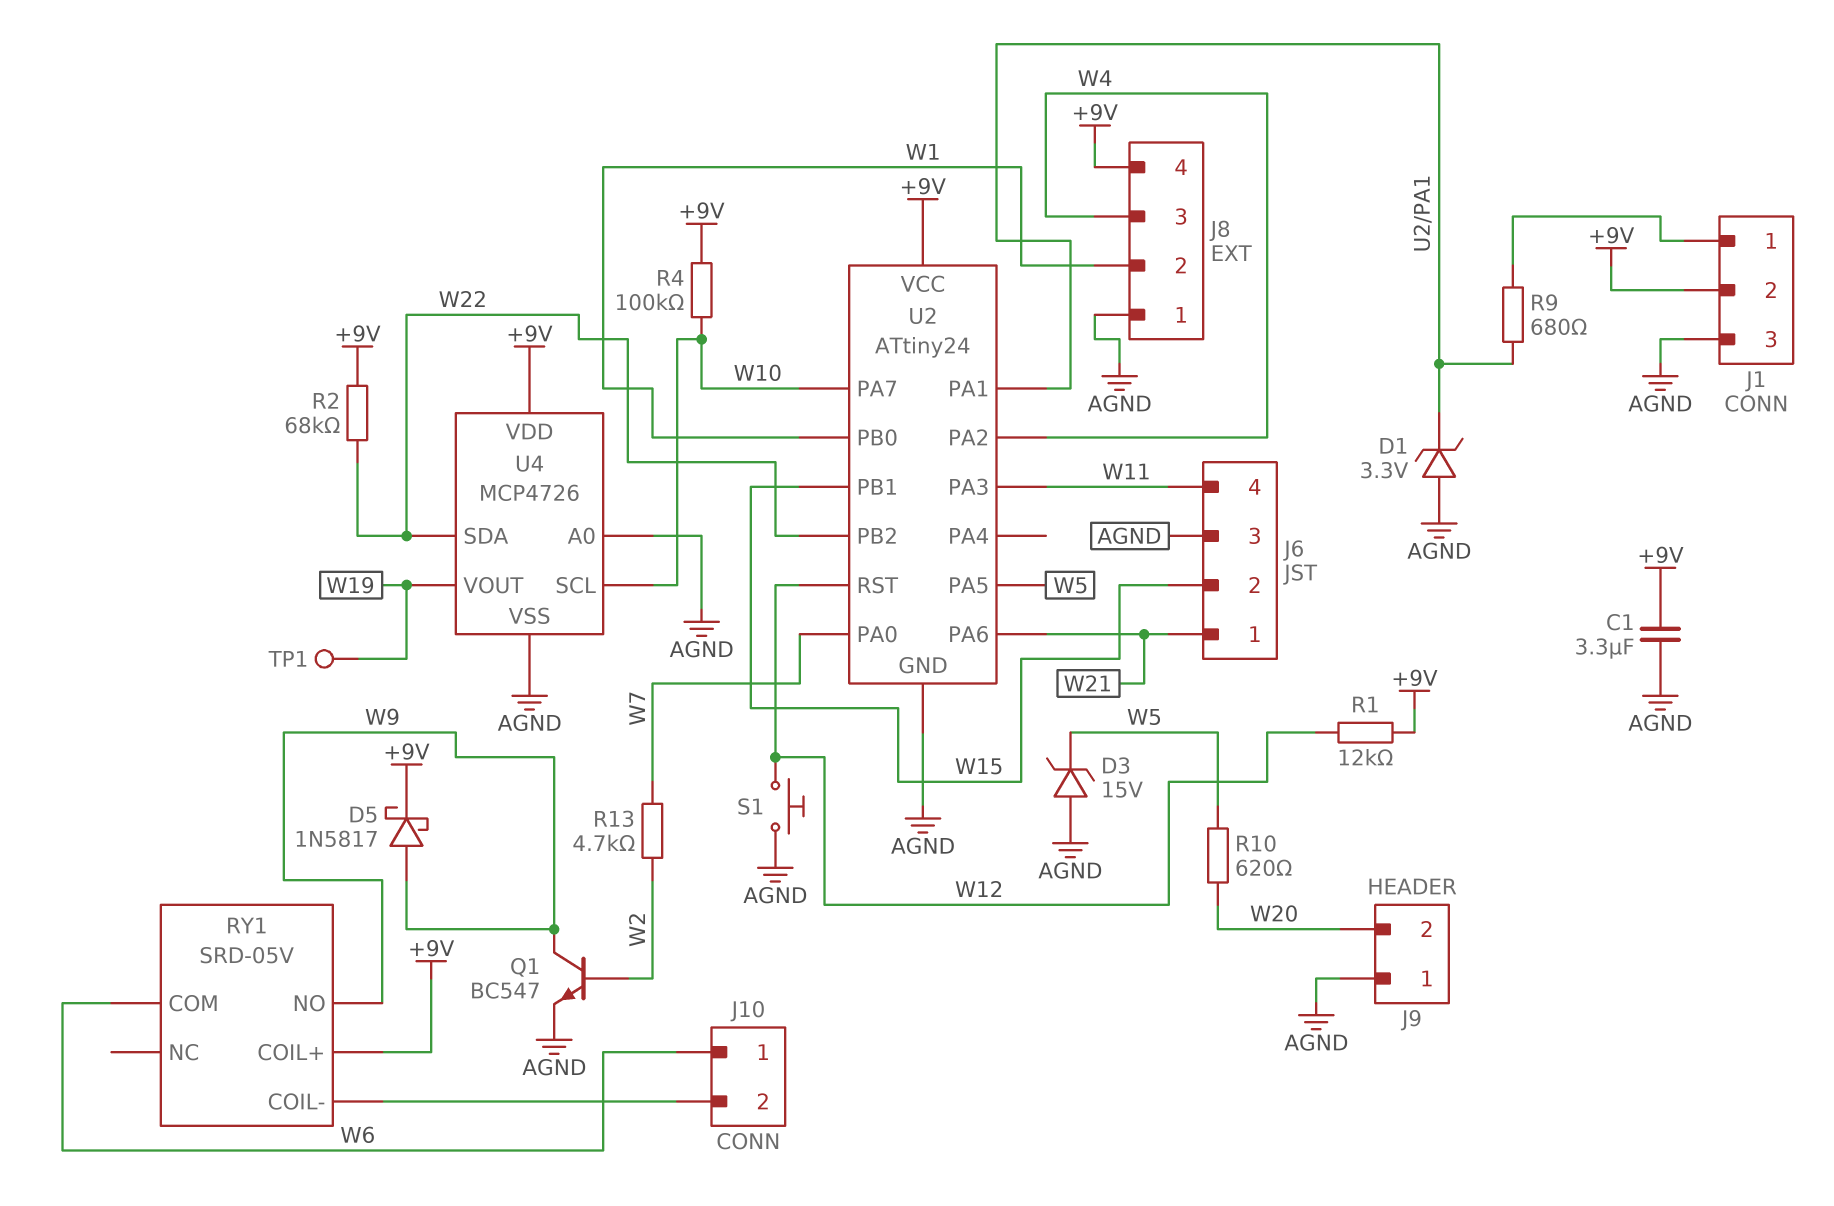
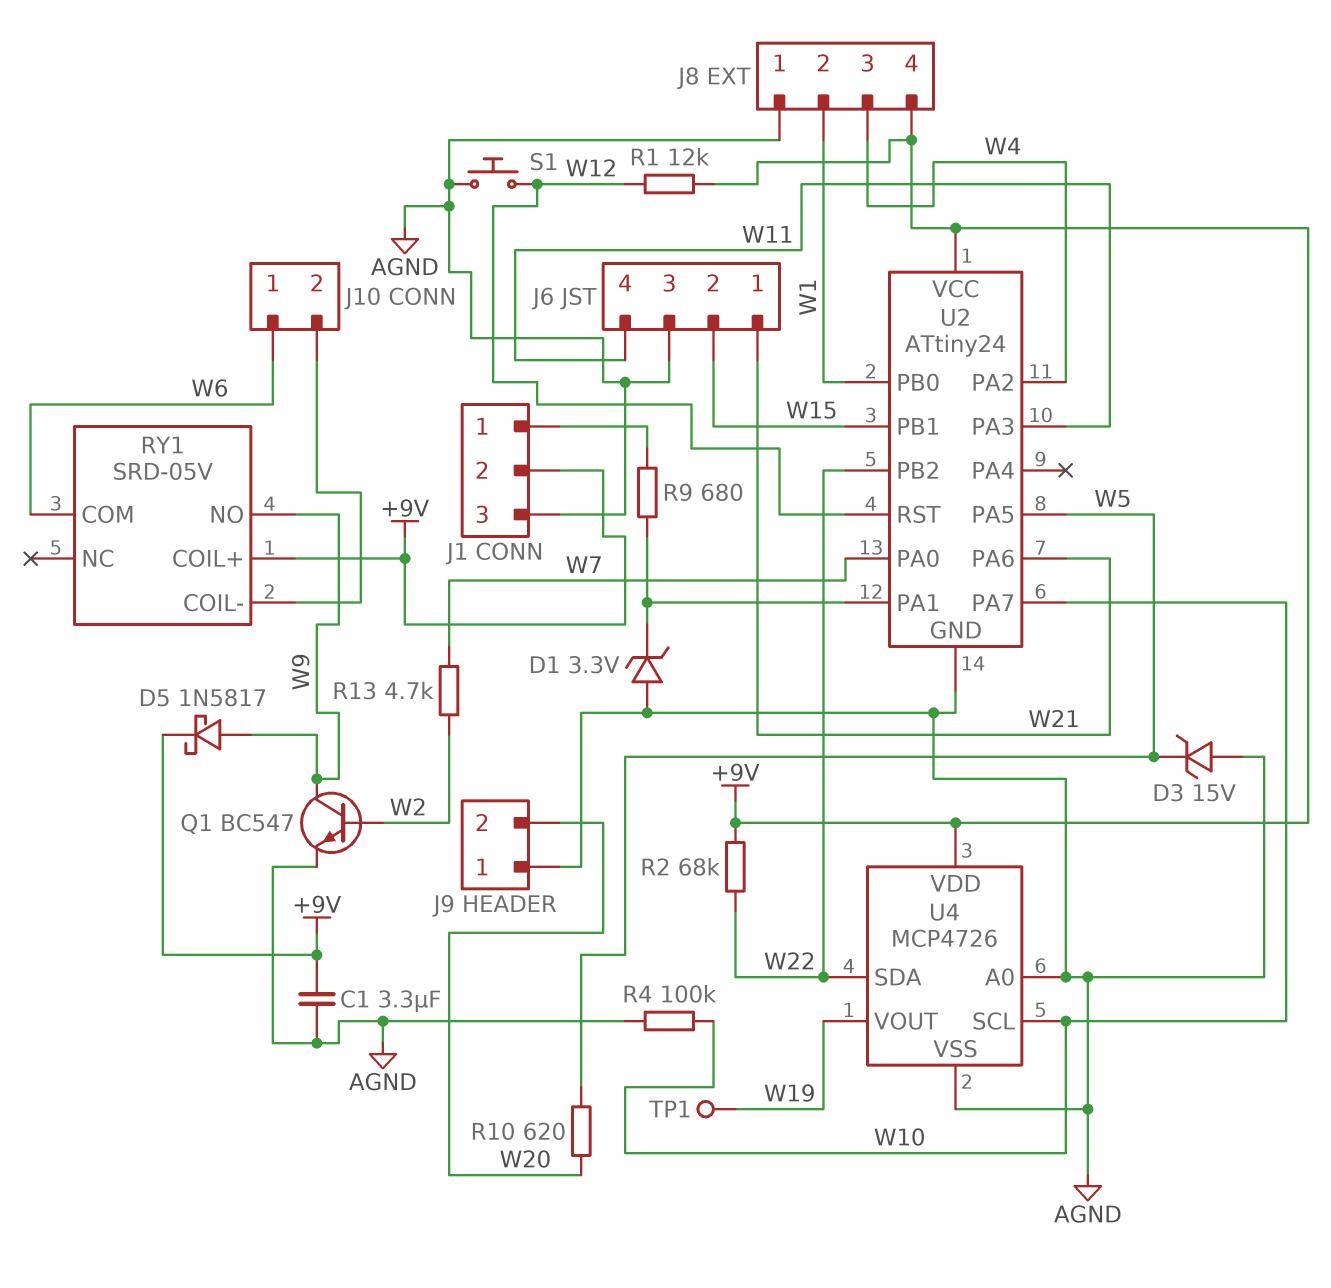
R4: 100k (+9V, W10) -> 100k (AGND, W10)

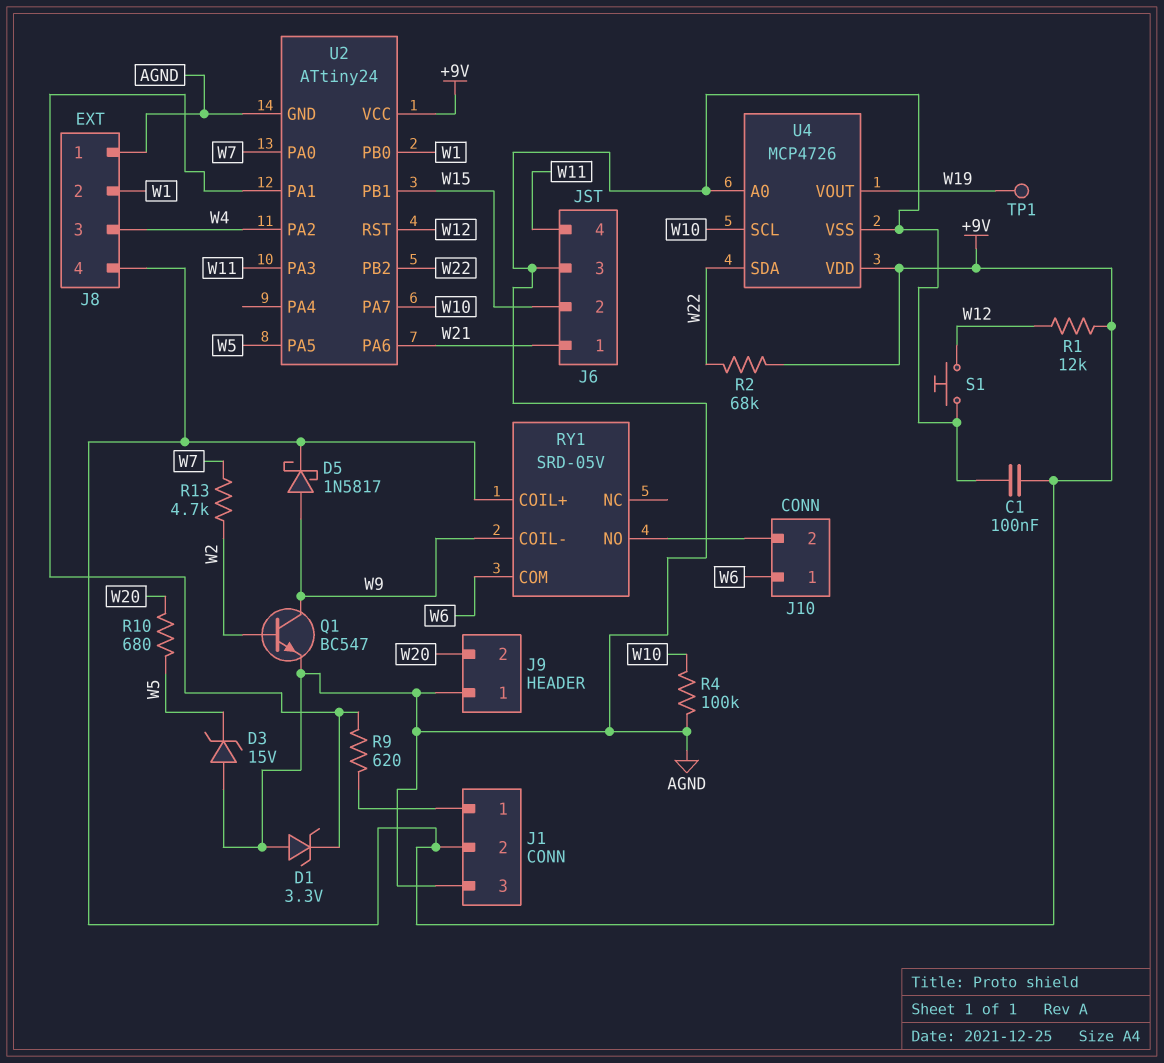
C1: 3.3uF (+9V, AGND) -> 100nF (+9V, AGND)
R9: 680 (J1/1, U2/PA1) -> 620 (J1/1, U2/PA1)
R10: 620 (W5, W20) -> 680 (W5, W20)
RY1 pin COIL-: J10/2 -> W9
RY1 pin NO: W9 -> J10/2

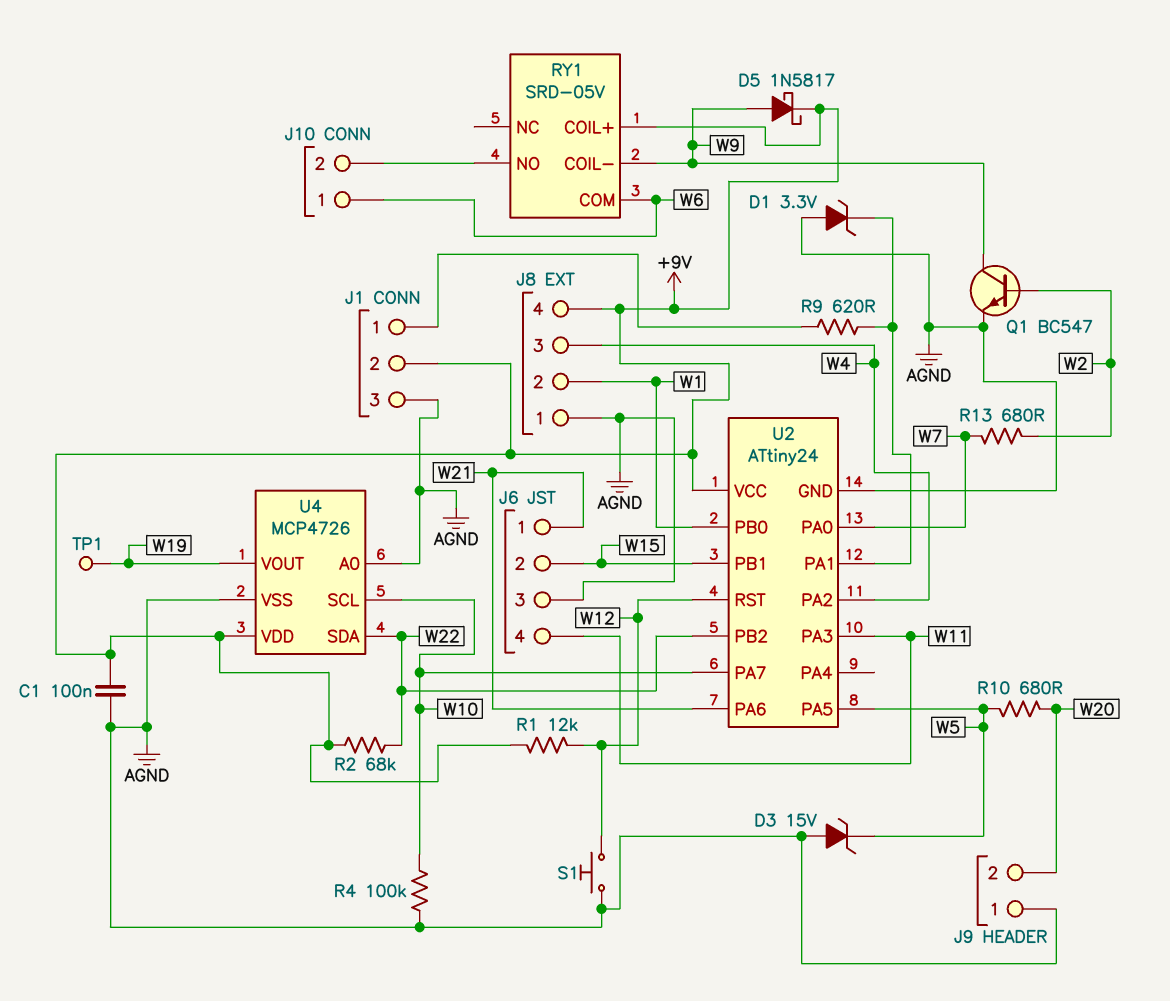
R13: 4.7k (W2, W7) -> 680 (W2, W7)

